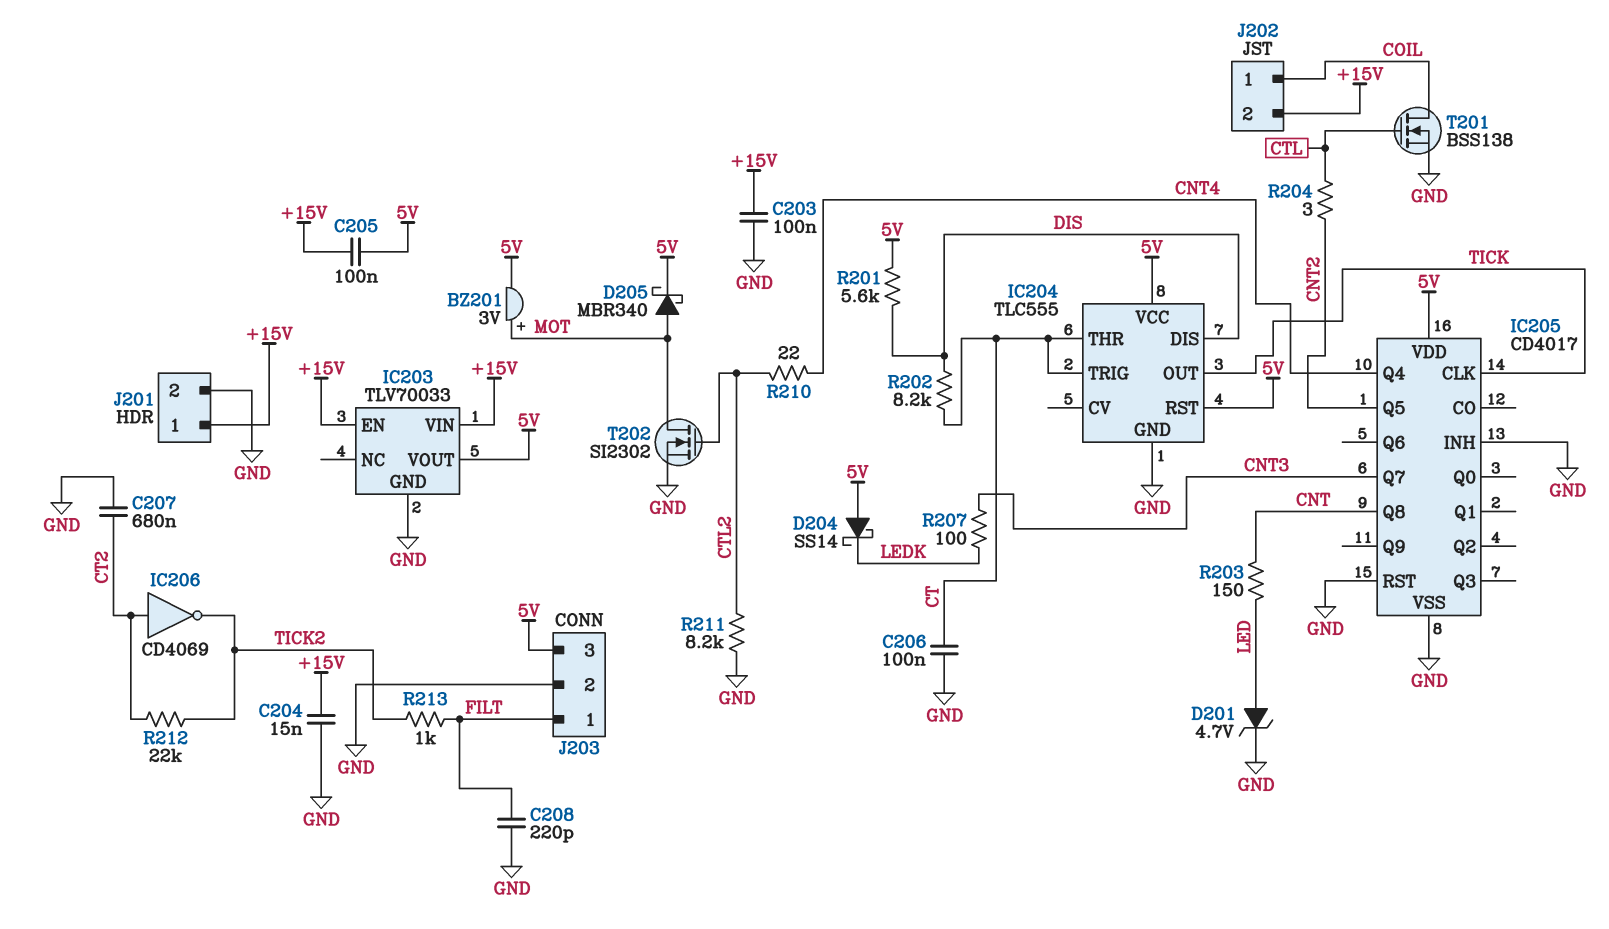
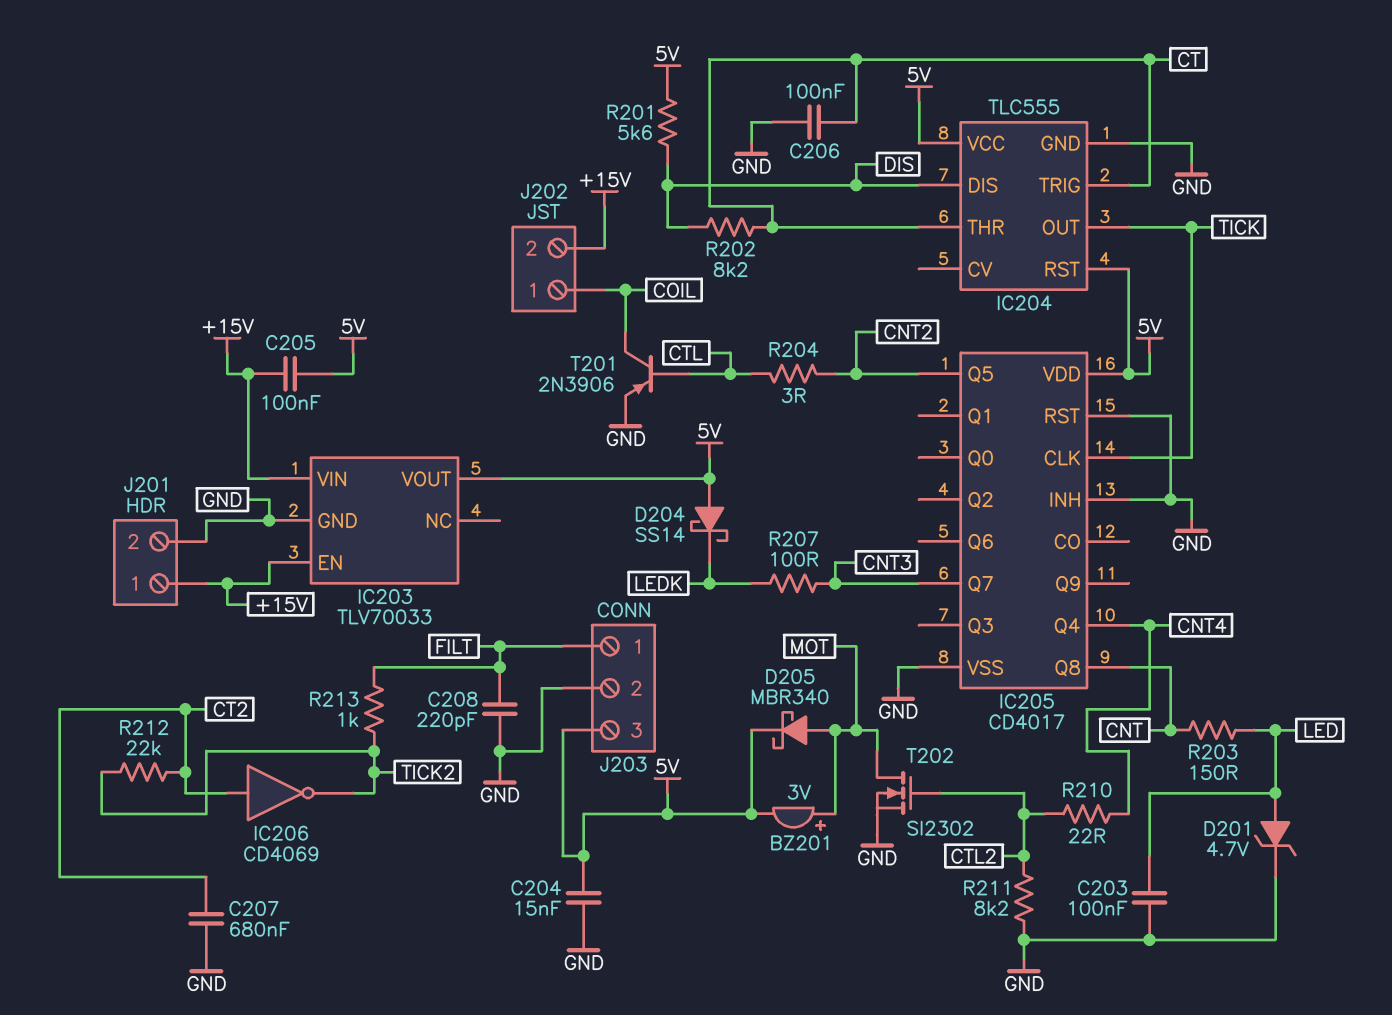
C203: 100nF (+15V, GND) -> 100nF (GND, LED)
C204: 15nF (+15V, GND) -> 15nF (5V, GND)
T201: NMOS BSS138 (G CTL, D COIL, S GND) -> PNP 2N3906 (B CTL, C COIL, E GND)

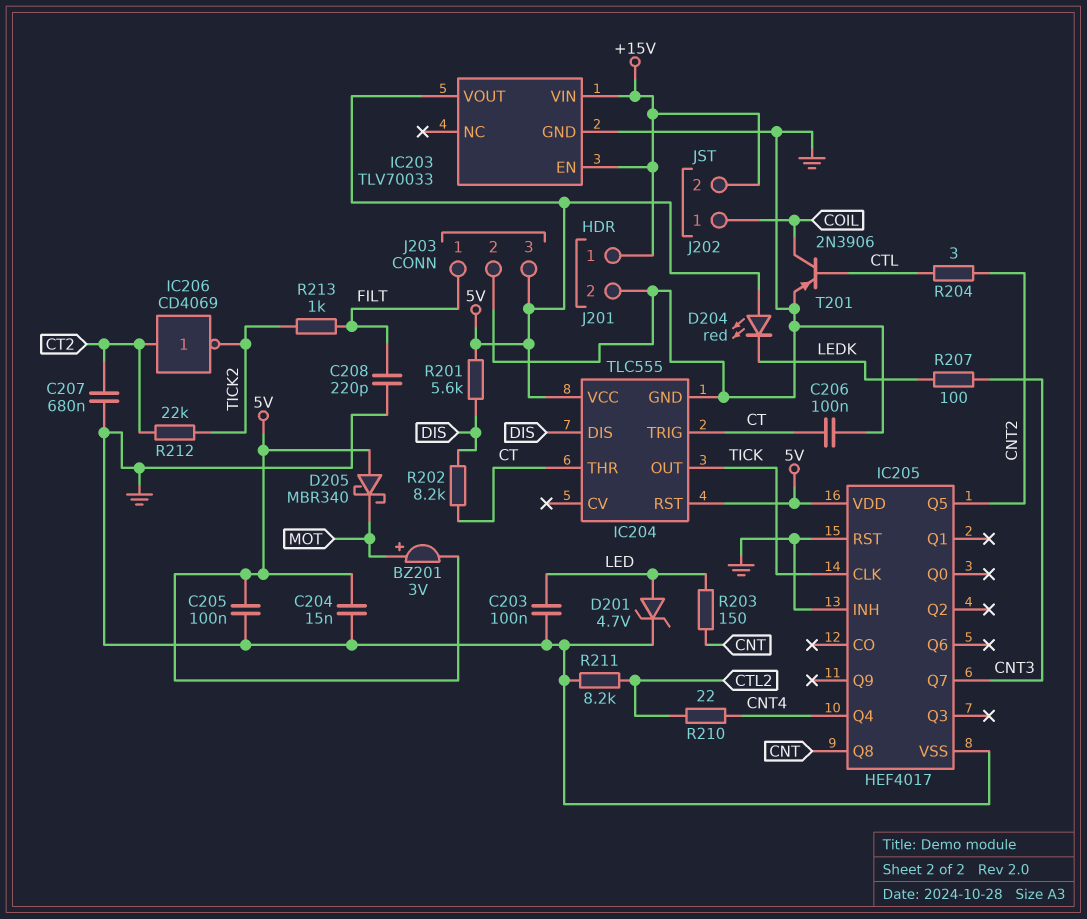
C205: 100nF (+15V, 5V) -> 100nF (5V, GND)
D204: schottky SS14 (A 5V, K LEDK) -> LED red (A 5V, K LEDK)
D205: schottky MBR340 (A MOT, K 5V) -> schottky MBR340 (A 5V, K MOT)
IC205: CD4017 -> HEF4017
T202: NMOS SI2302 (G CTL2, D MOT, S GND) -> none

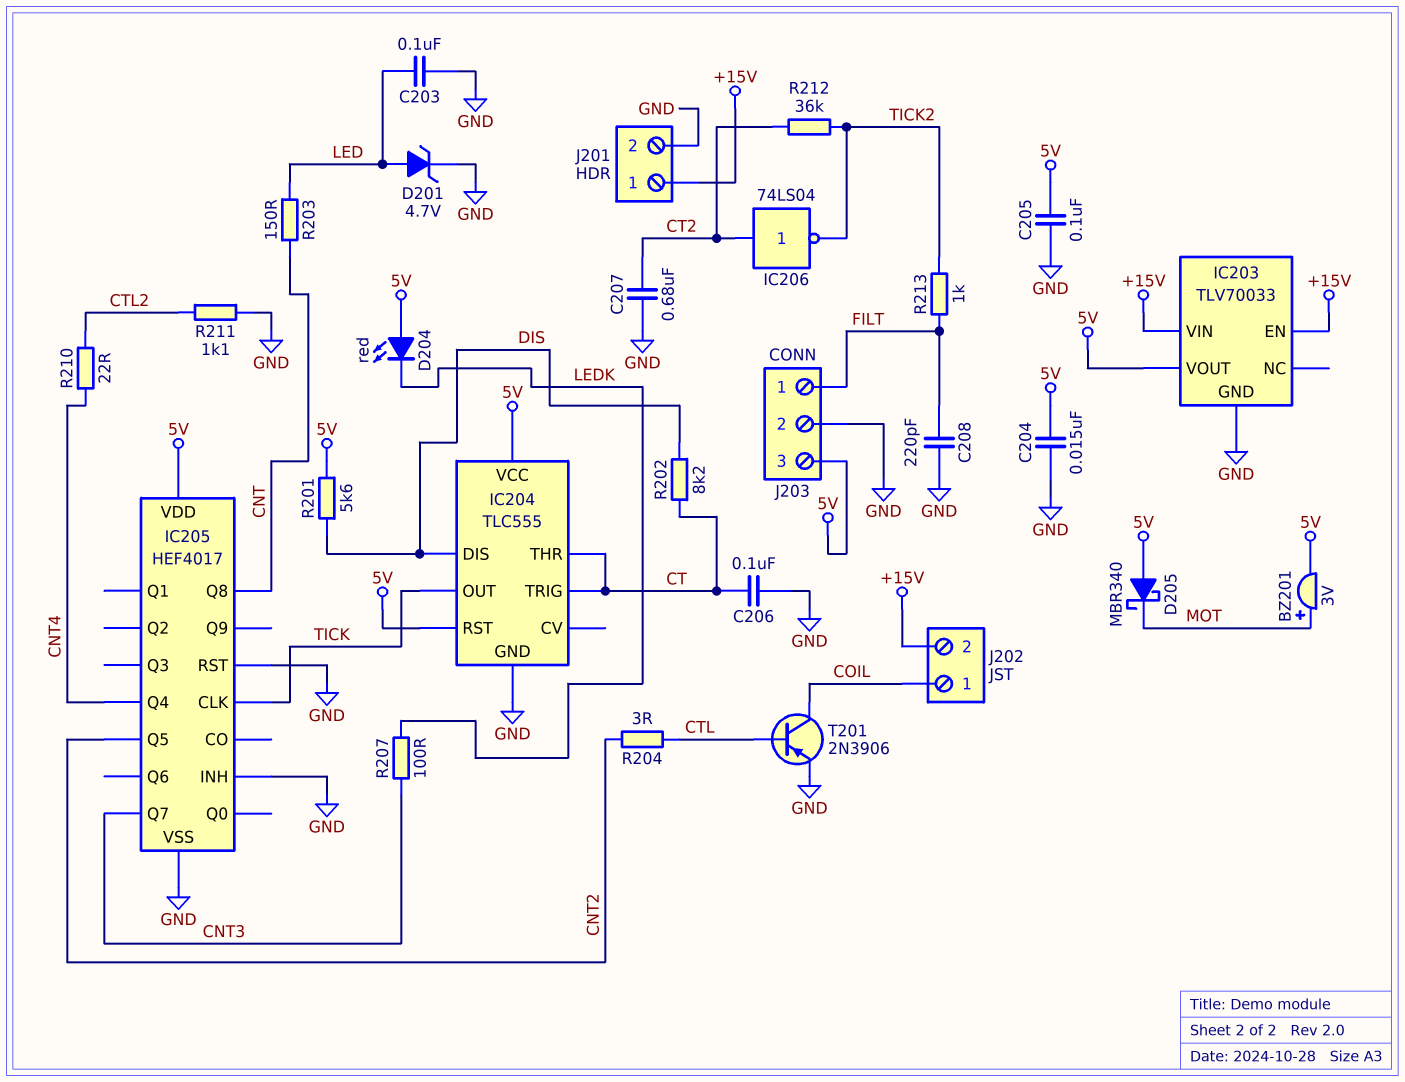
IC206: NOT CD4069 (in CT2, out TICK2) -> NOT 74LS04 (in CT2, out TICK2)
R211: 8.2k (CTL2, GND) -> 1.1k (CTL2, GND)
R212: 22k (CT2, TICK2) -> 36k (CT2, TICK2)

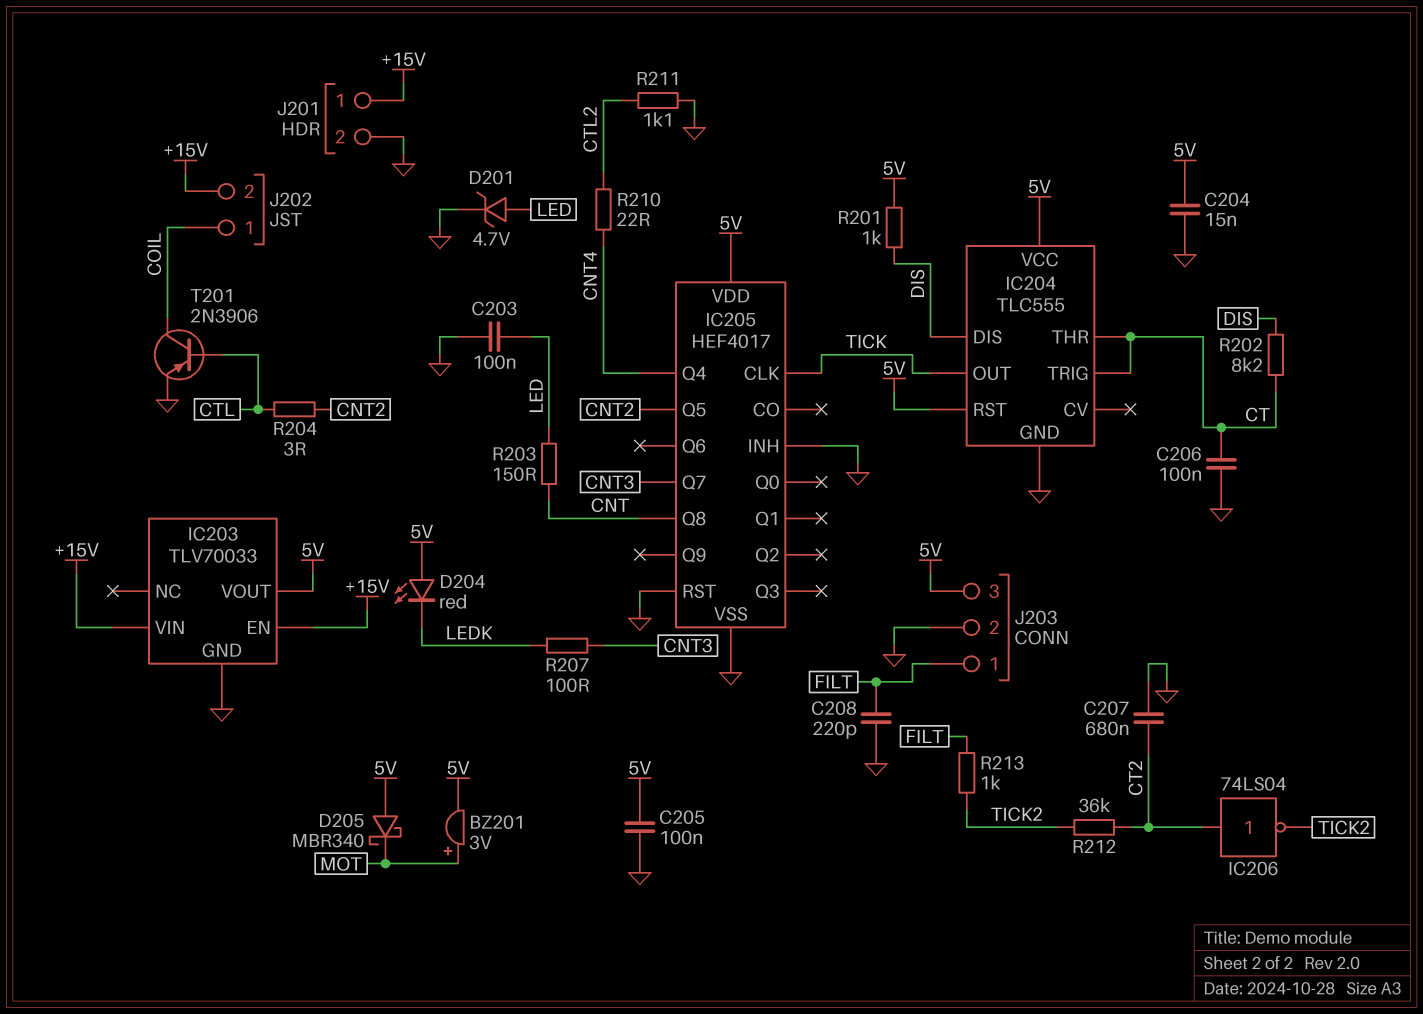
R201: 5.6k (5V, DIS) -> 1k (5V, DIS)

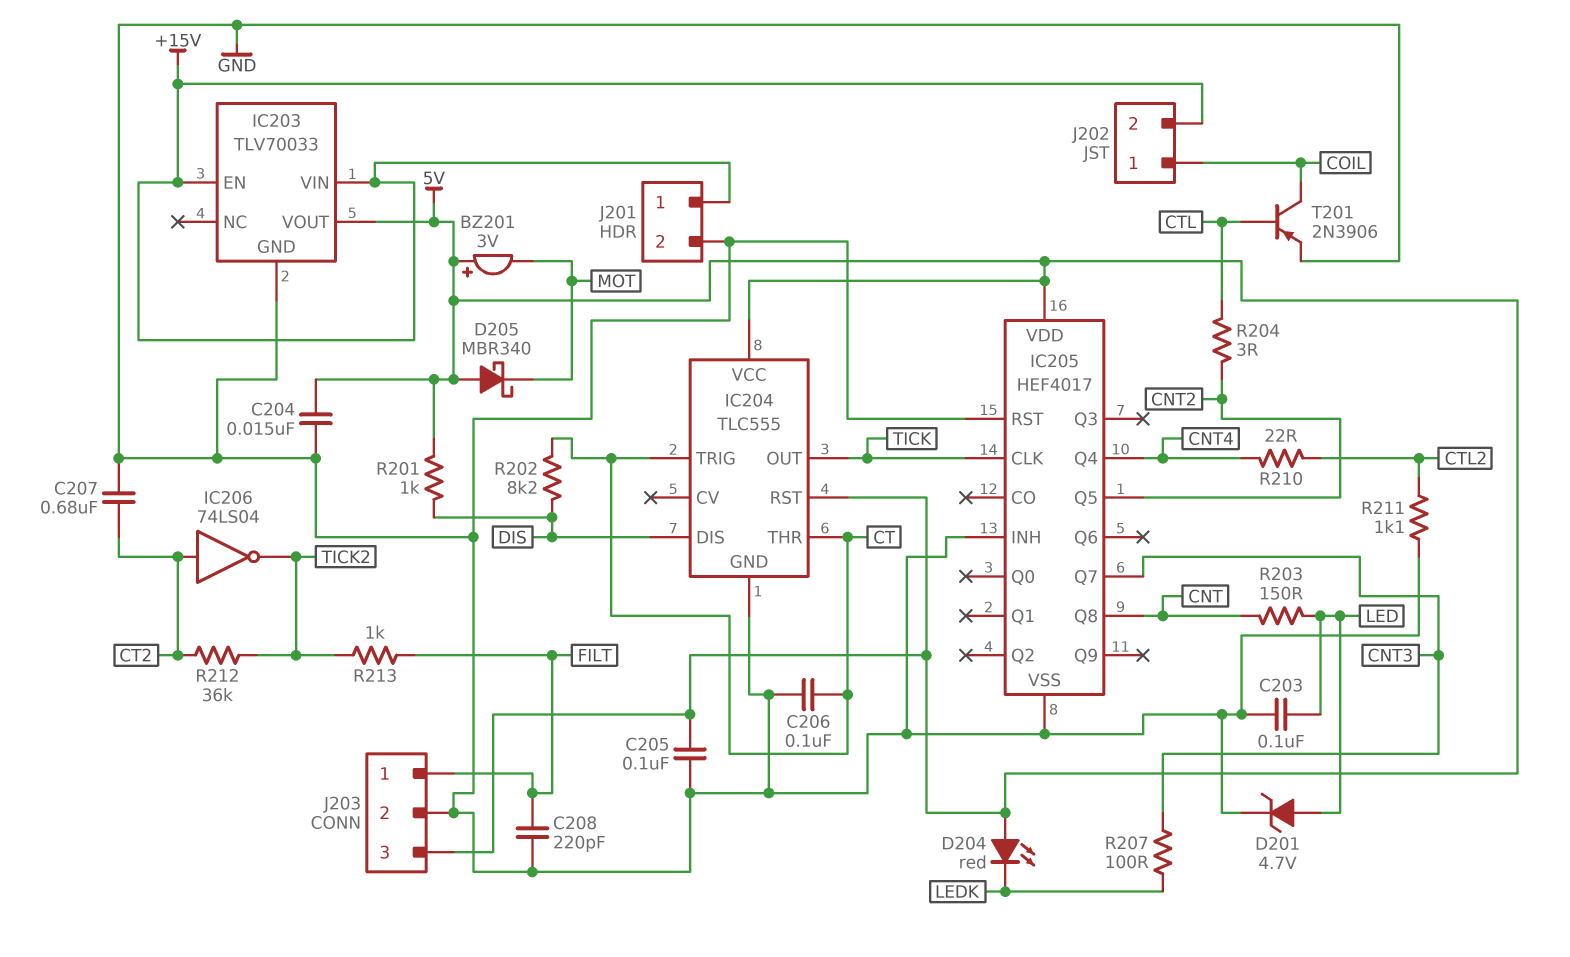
BZ201: buzzer 3V (plus MOT, minus 5V) -> buzzer 3V (plus 5V, minus MOT)

